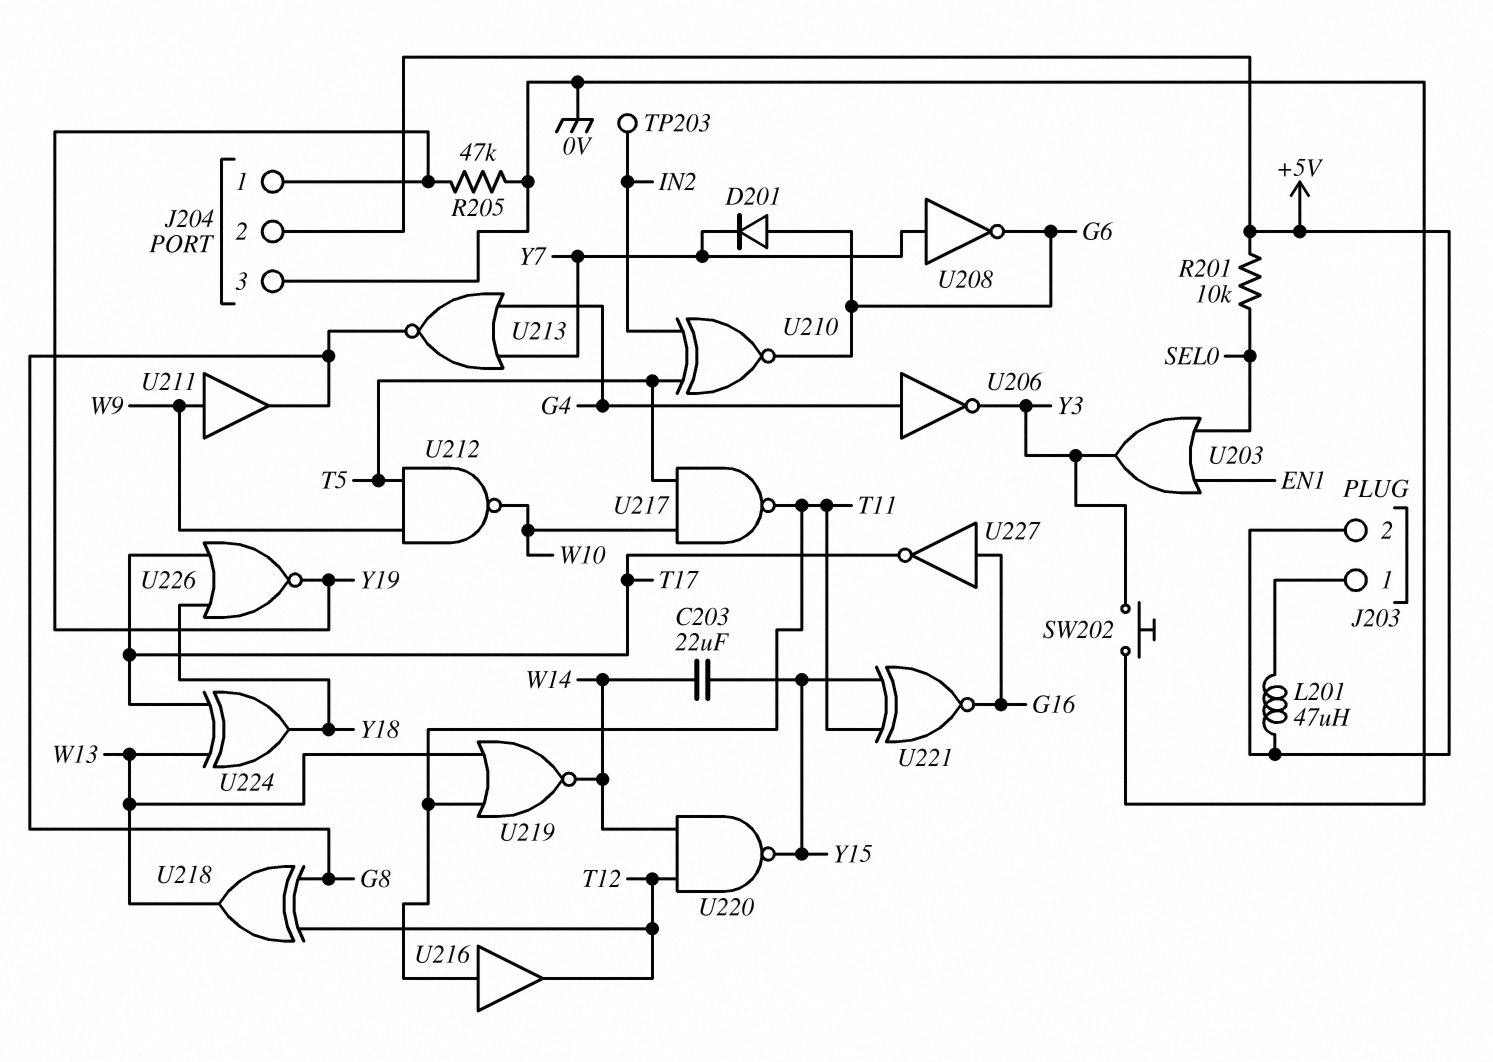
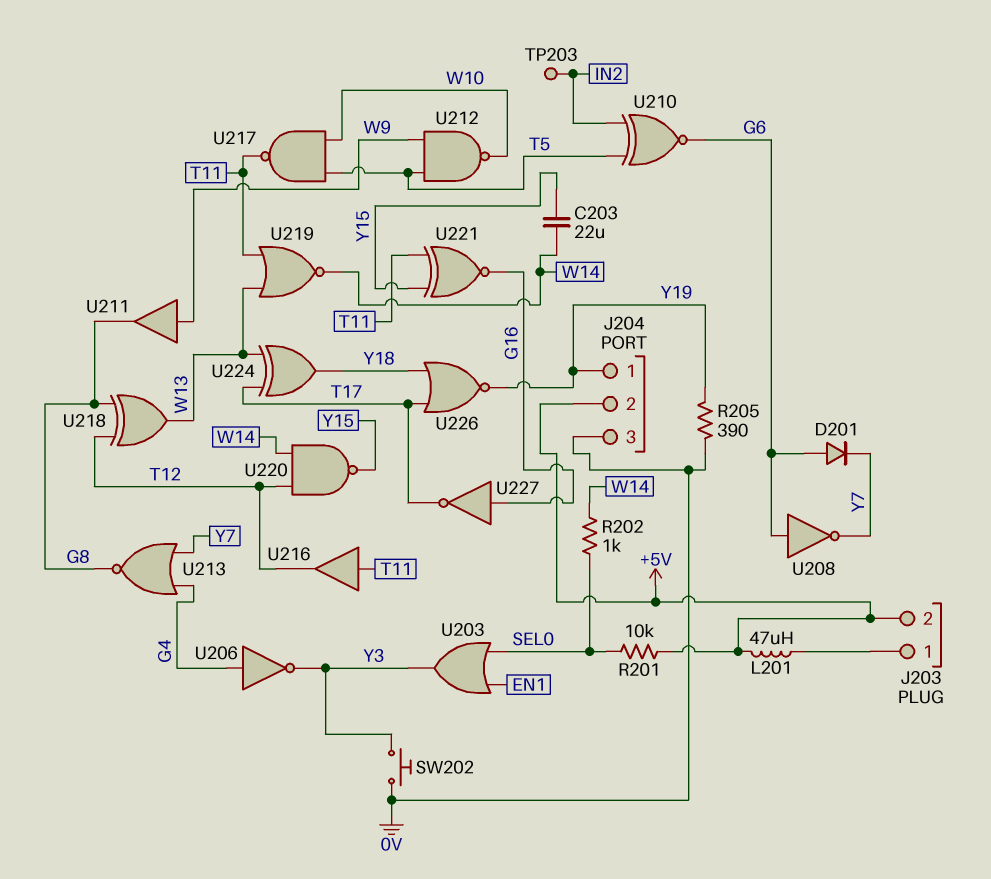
R202: none -> 1k (SEL0, W14)
R205: 47k (0V, Y19) -> 390 (0V, Y19)
U208: NOT (in Y7, out G6) -> NOT (in G6, out Y7)

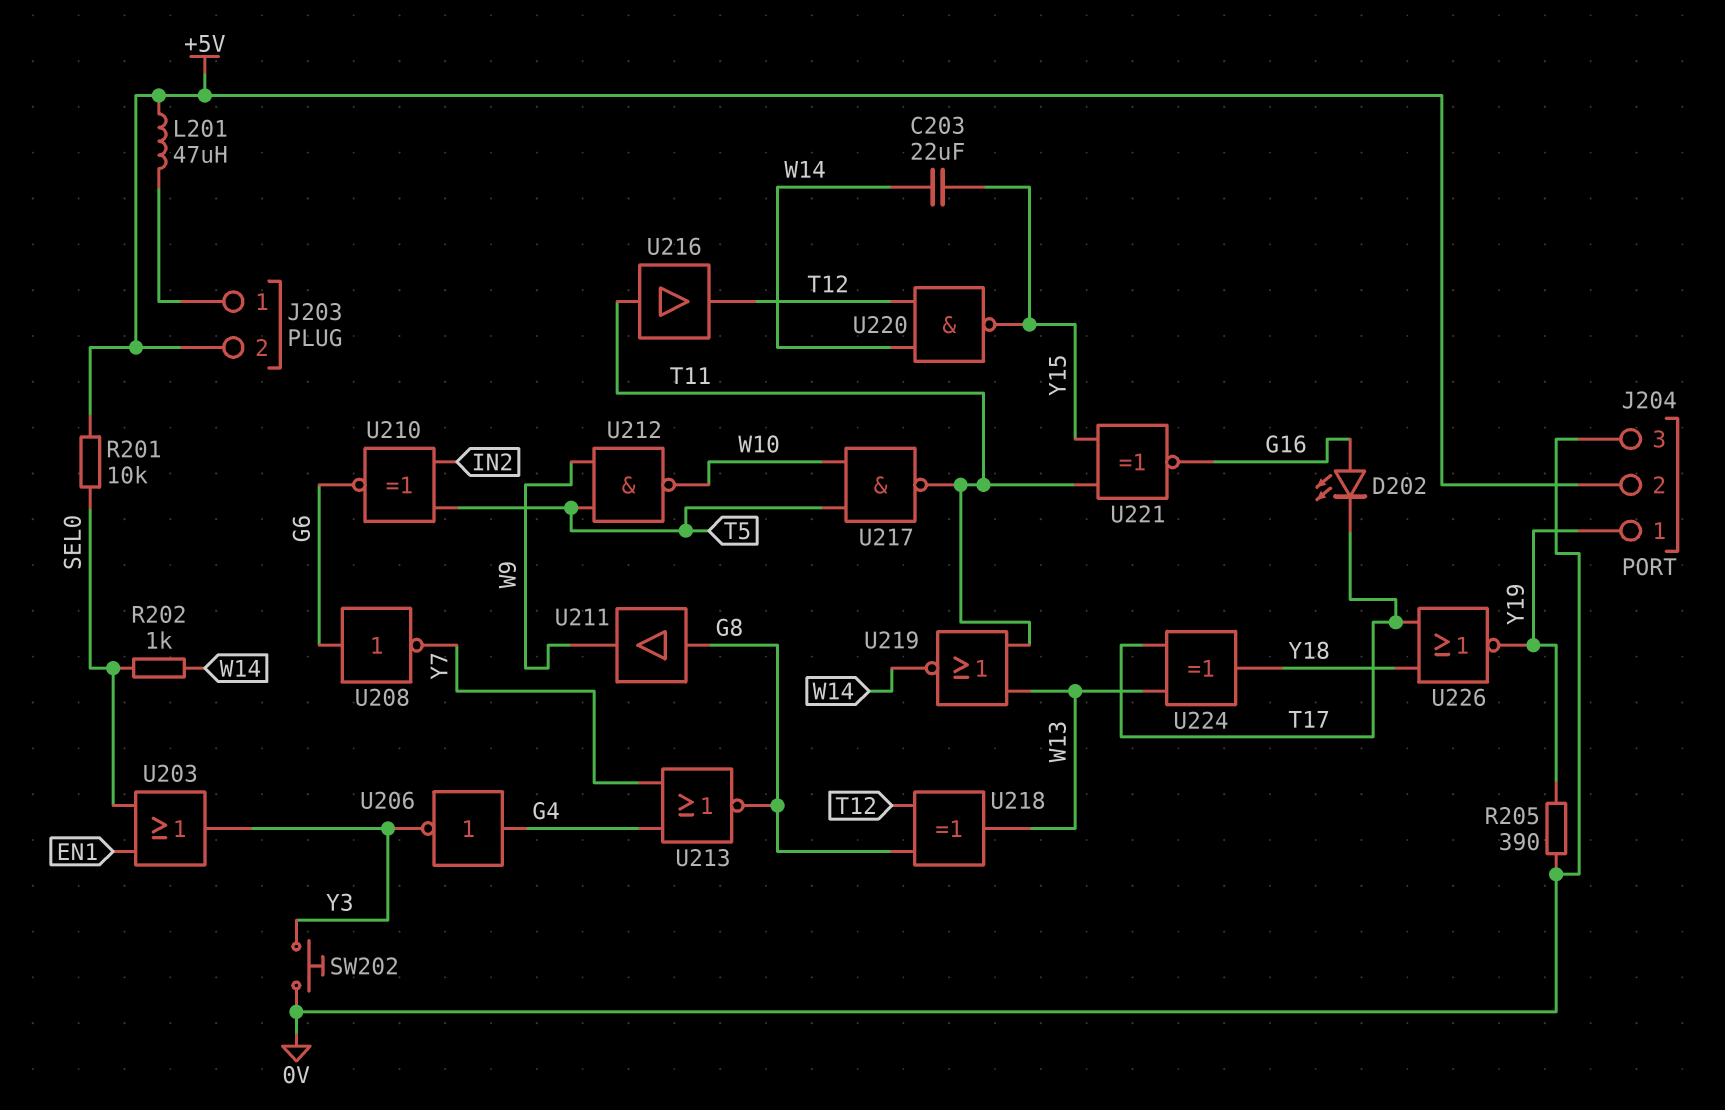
D201: diode (A G6, K Y7) -> none
D202: none -> LED (A G16, K T17)
TP203: test point (IN2) -> none
U211: buffer (in W9, out G8) -> buffer (in G8, out W9)
U227: NOT (in G16, out T17) -> none

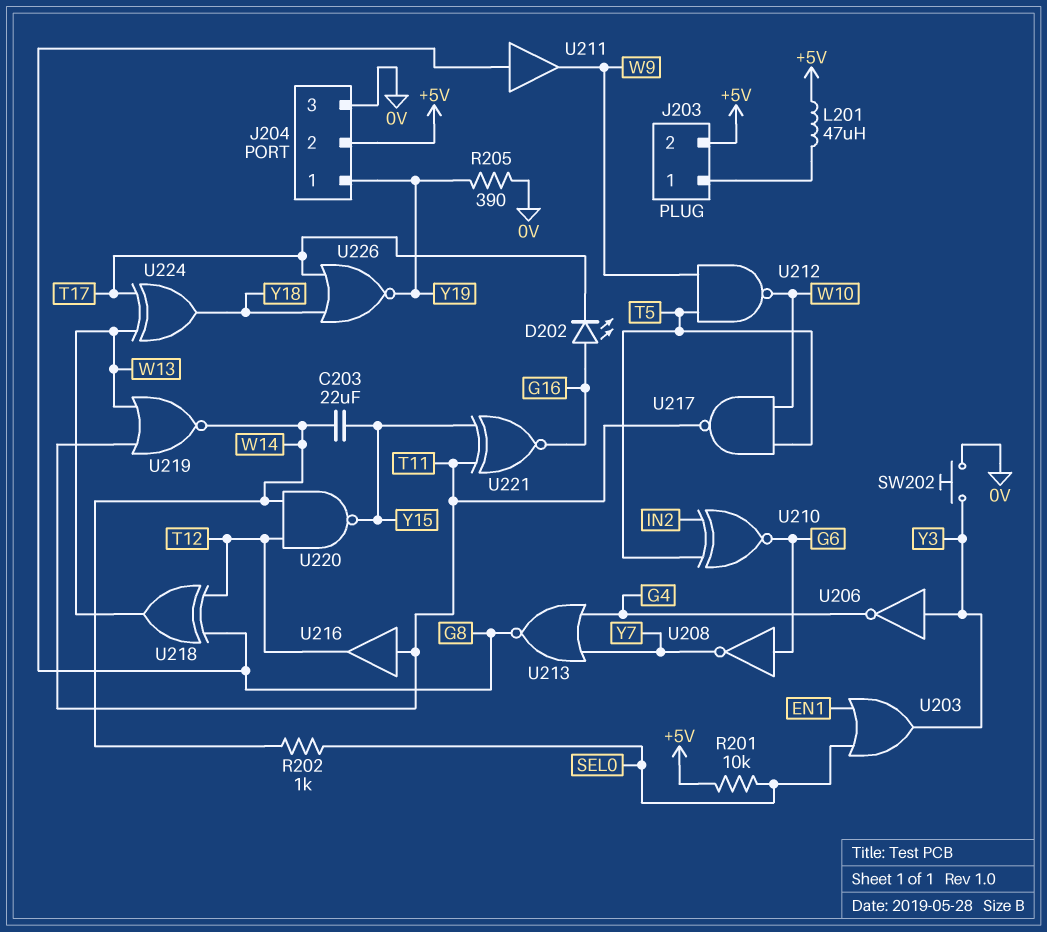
U206: NOT (in G4, out Y3) -> NOT (in Y3, out G4)

